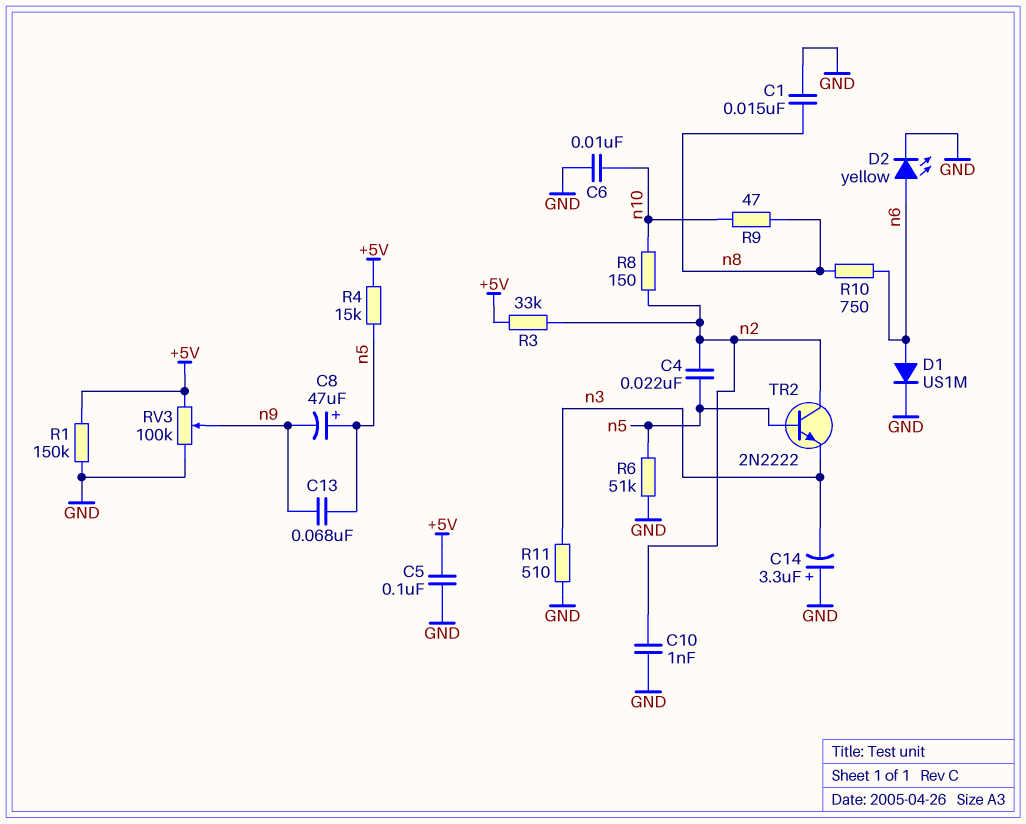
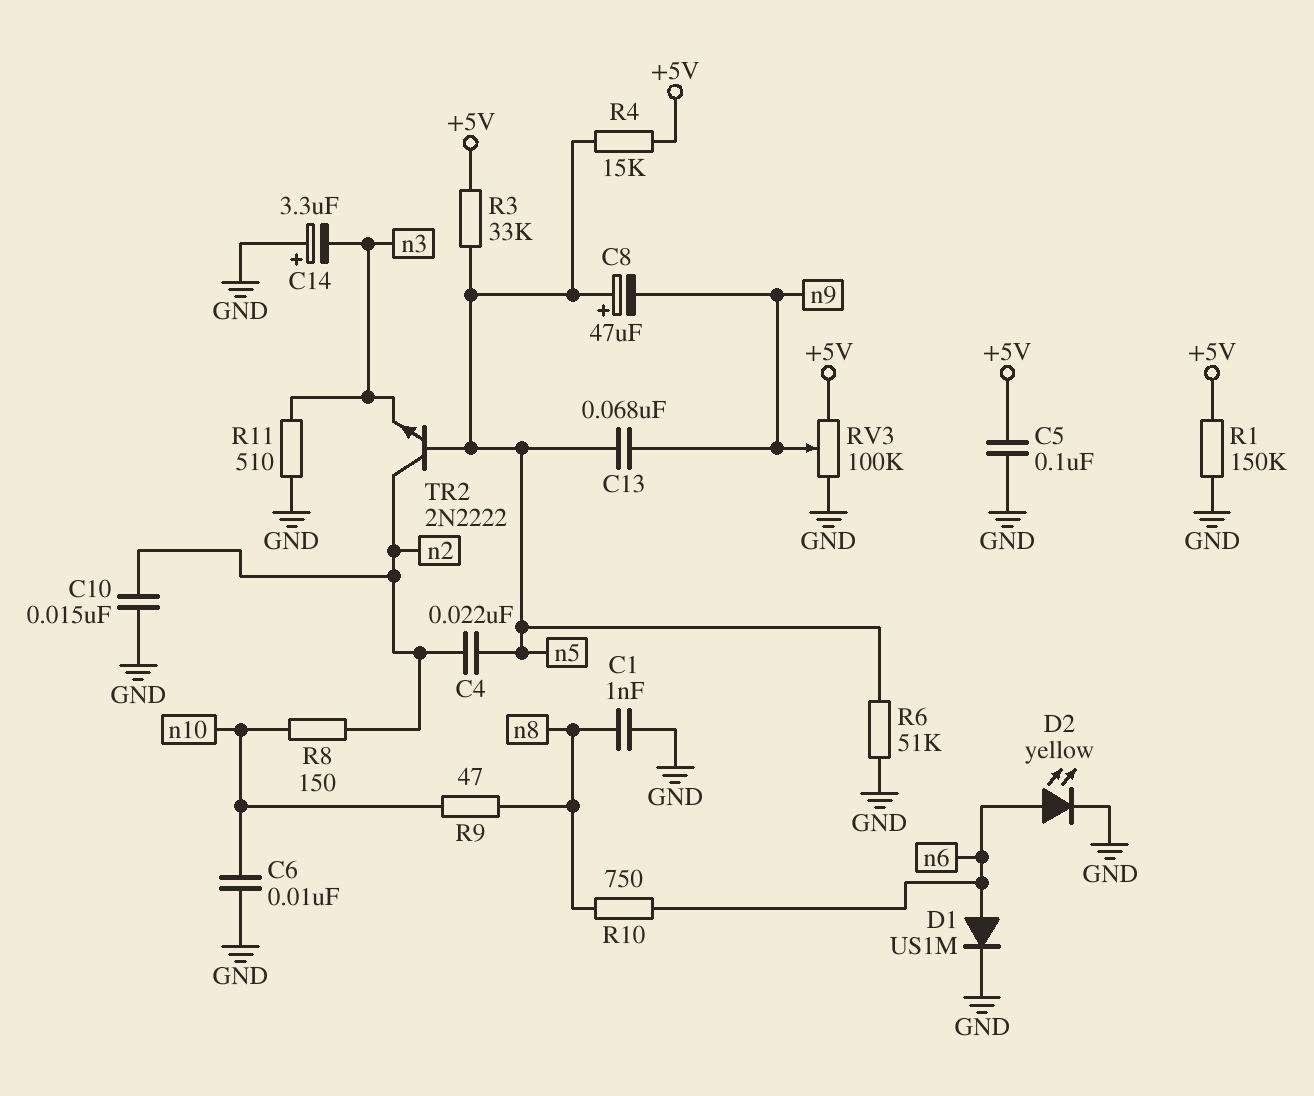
C1: 15nF (GND, n8) -> 1nF (GND, n8)
C10: 1nF (GND, n2) -> 15nF (GND, n2)
R3: 33k (+5V, n2) -> 33k (+5V, n5)

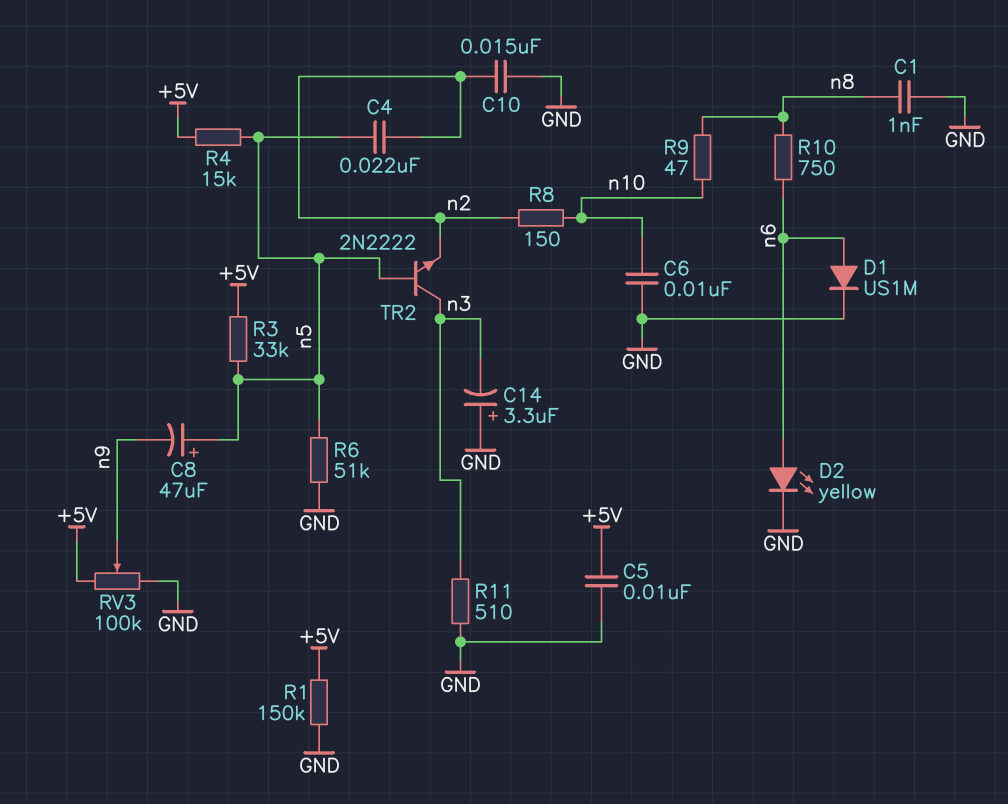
C5: 100nF (+5V, GND) -> 10nF (+5V, GND)
C13: 68nF (n5, n9) -> none
TR2: NPN 2N2222 (B n5, C n2, E n3) -> NPN 2N2222 (B n5, C n3, E n2)

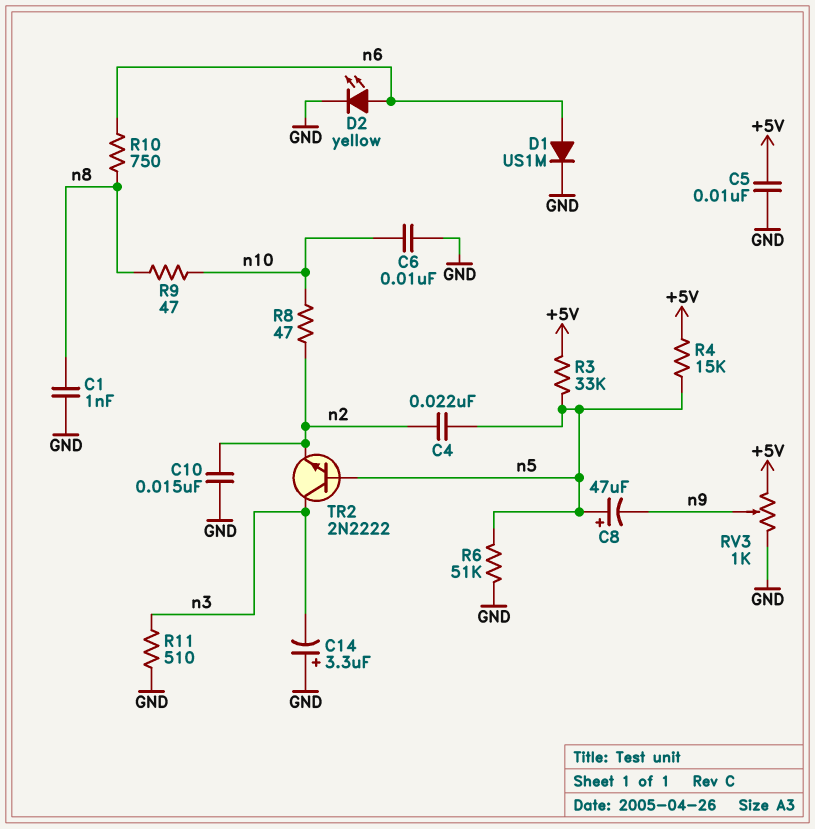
R1: 150k (+5V, GND) -> none
R8: 150 (n2, n10) -> 47 (n2, n10)
RV3: 100k (+5V, GND, wiper n9) -> 1k (+5V, GND, wiper n9)

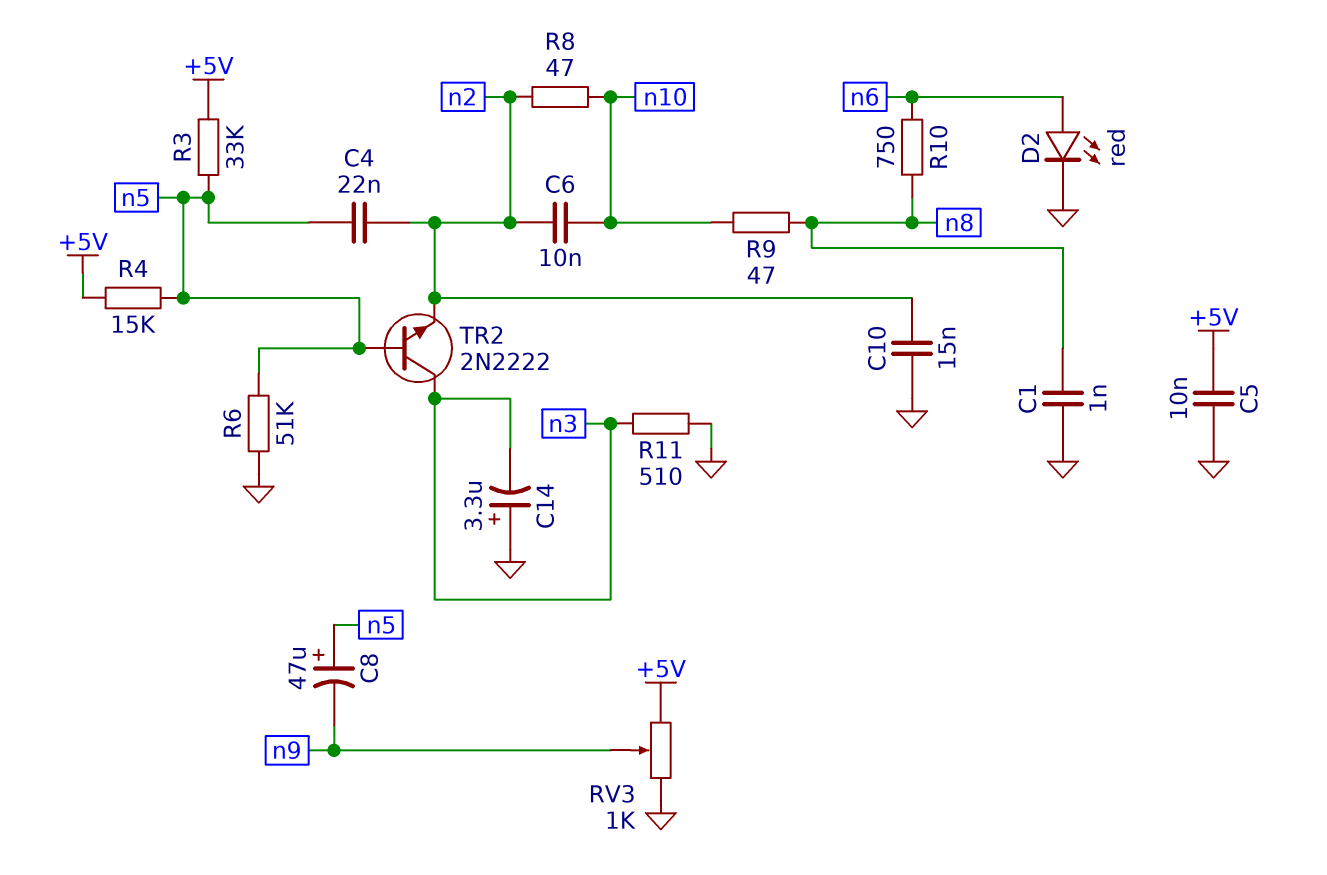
C6: 10nF (GND, n10) -> 10nF (n2, n10)
D1: diode US1M (A n6, K GND) -> none
D2: LED yellow (A n6, K GND) -> LED red (A n6, K GND)

